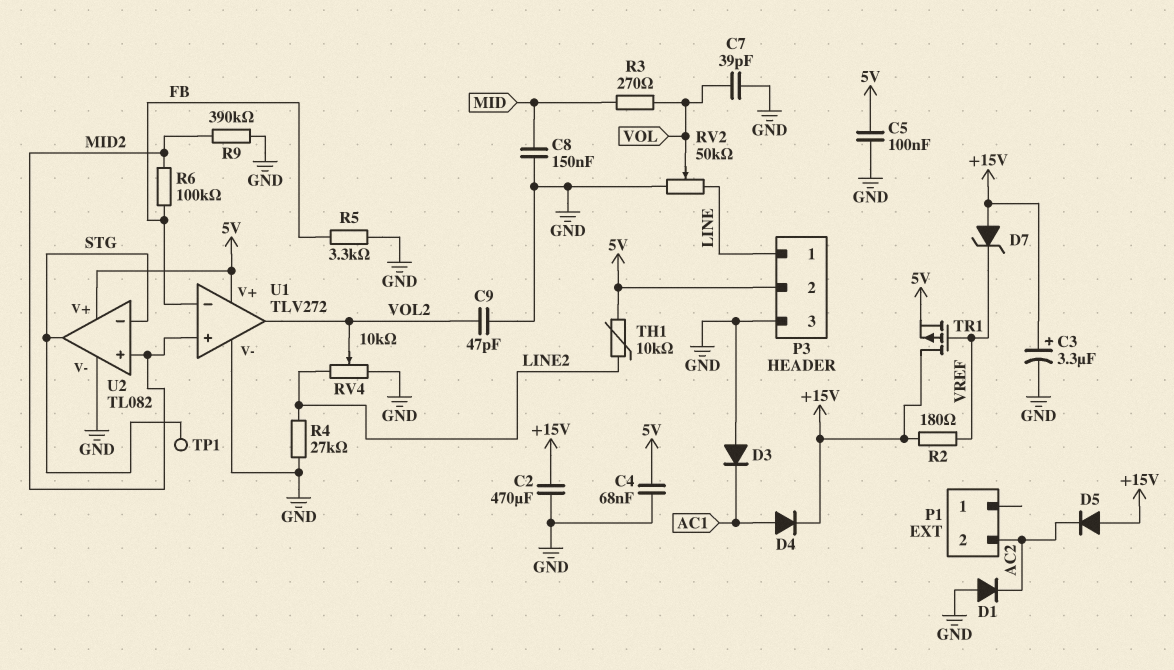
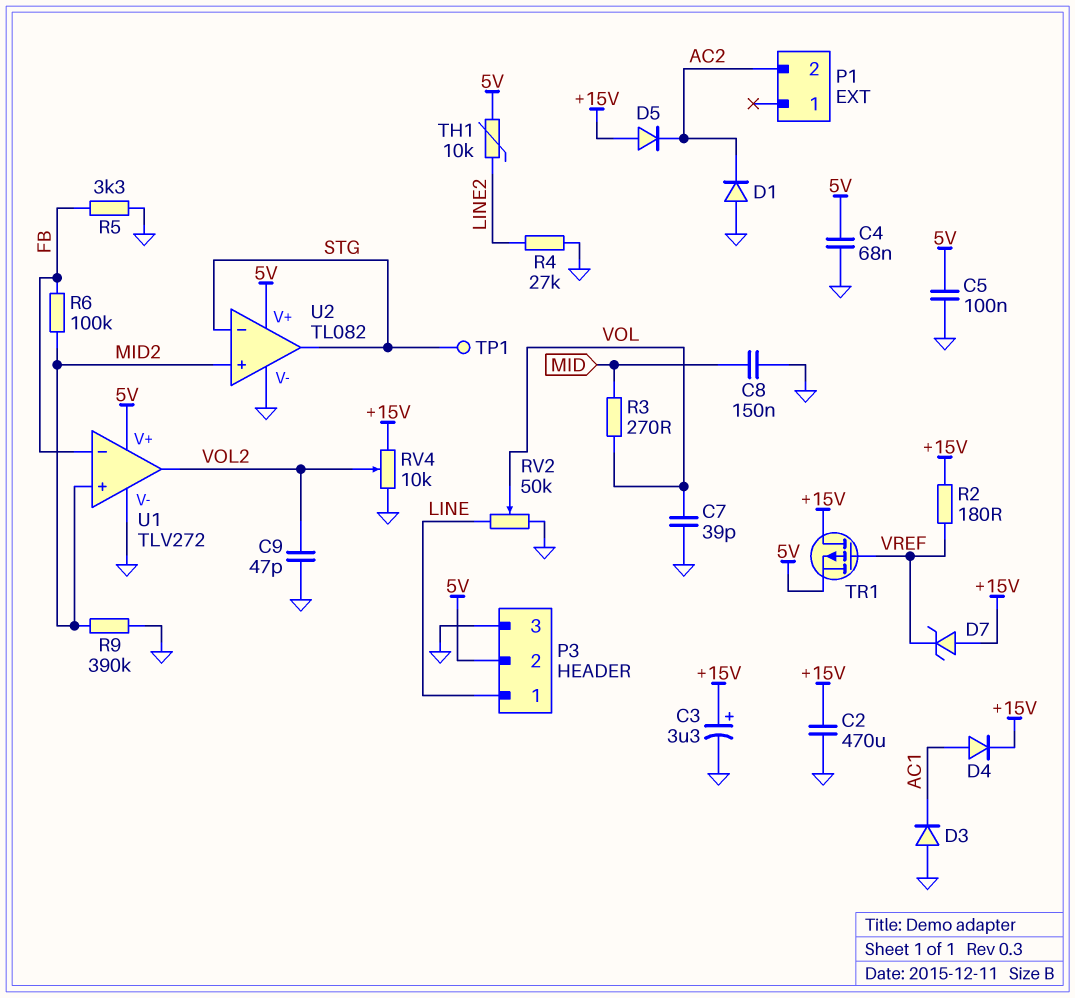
RV4: 10k (GND, LINE2, wiper VOL2) -> 10k (+15V, GND, wiper VOL2)

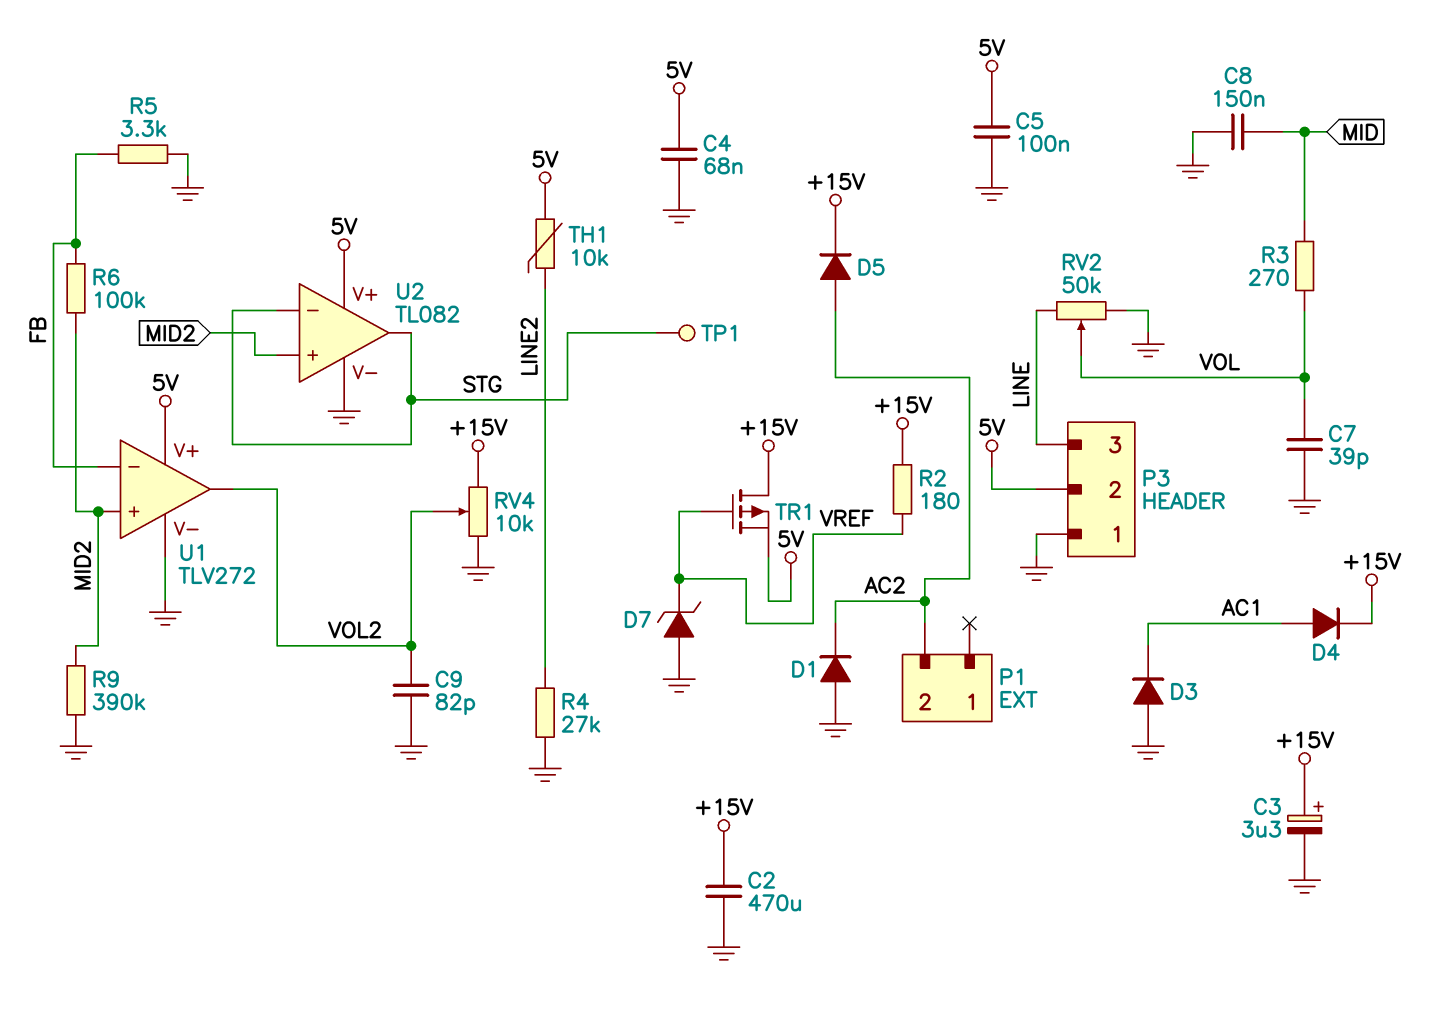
C9: 47pF (GND, VOL2) -> 82pF (GND, VOL2)
D5: diode (A +15V, K AC2) -> diode (A AC2, K +15V)
D7: zener (A +15V, K VREF) -> zener (A GND, K VREF)
P3 pin 1: LINE -> GND
P3 pin 3: GND -> LINE

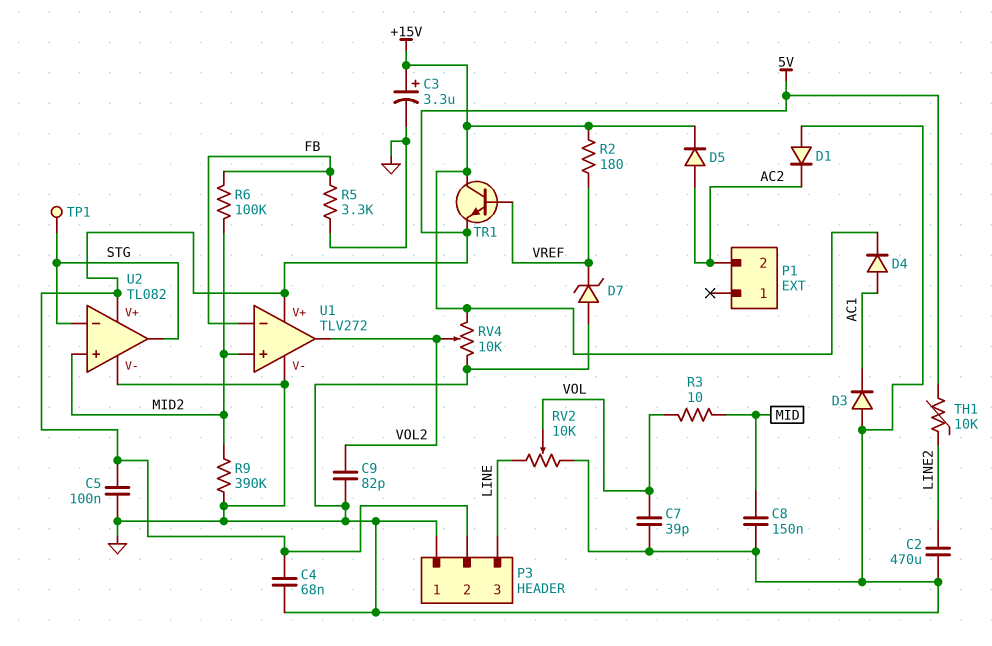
C2: 470uF (+15V, GND) -> 470uF (GND, LINE2)
R3: 270 (MID, VOL) -> 10 (MID, VOL)
R4: 27k (GND, LINE2) -> none
RV2: 50k (GND, LINE, wiper VOL) -> 10k (GND, LINE, wiper VOL)
TR1: PMOS (G VREF, D +15V, S 5V) -> NPN (B VREF, C +15V, E 5V)

